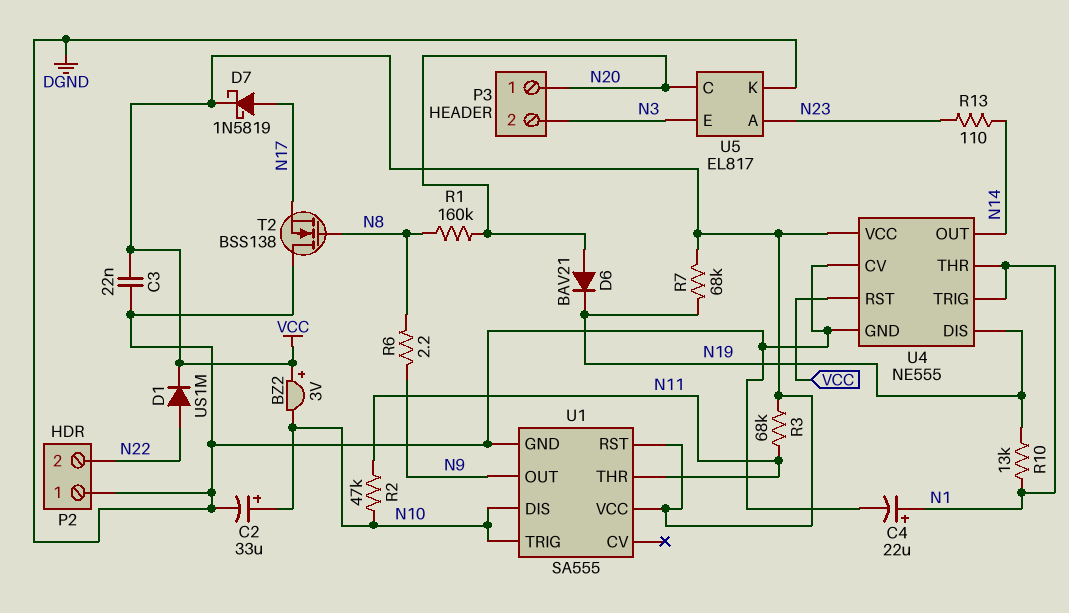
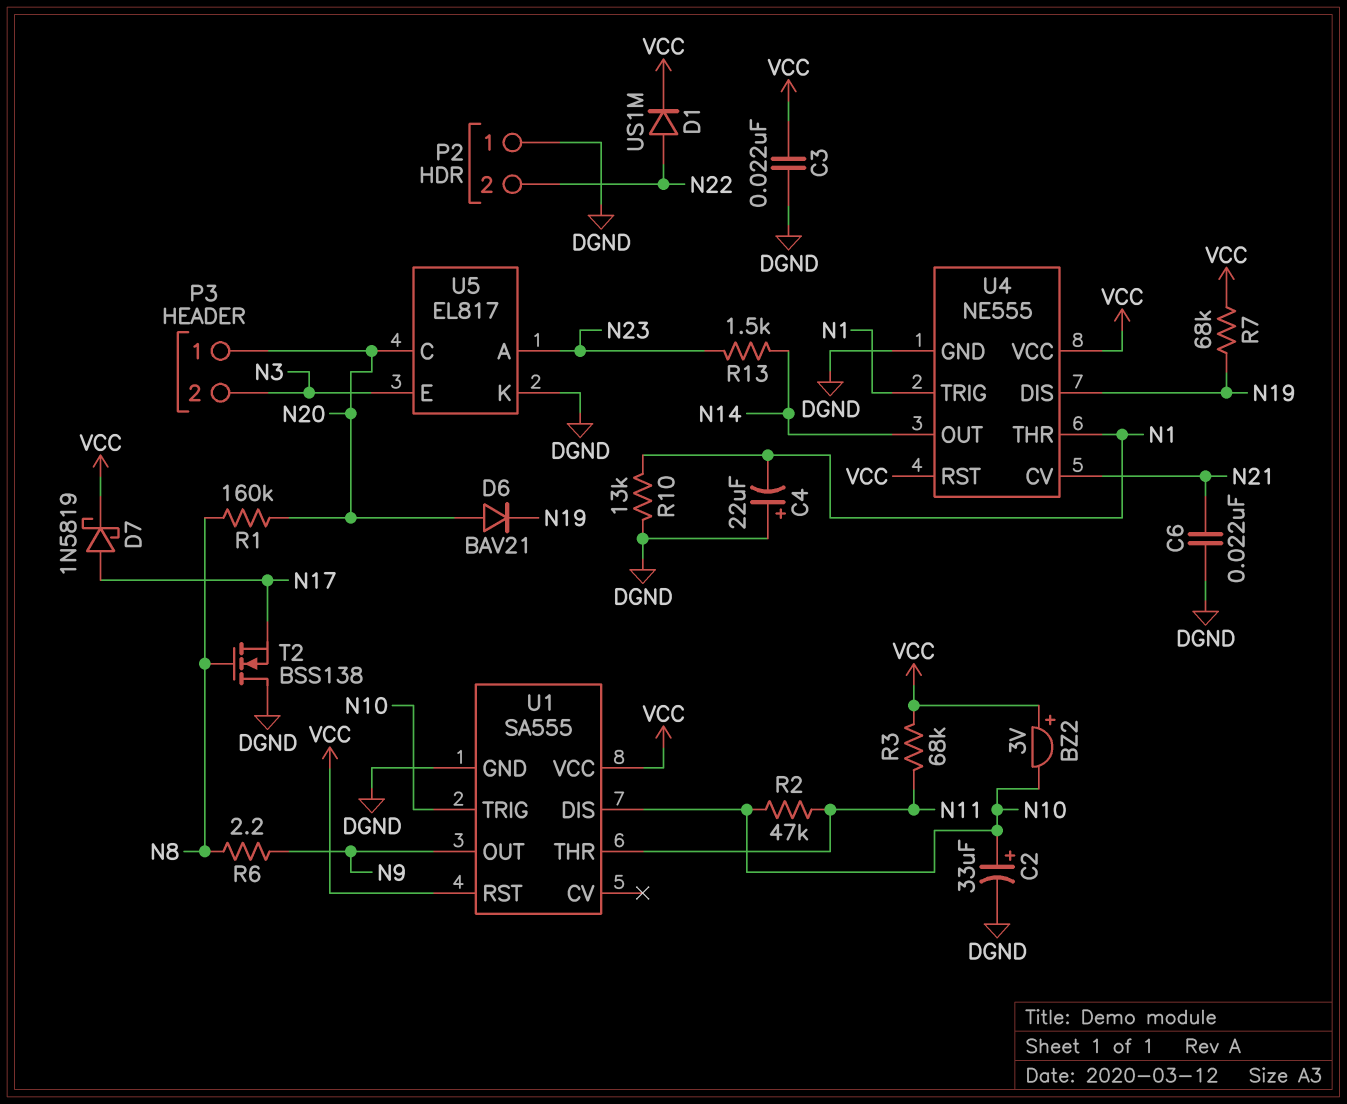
C4: 22uF (plus N1, minus DGND) -> 22uF (plus DGND, minus N1)
C6: none -> 22nF (DGND, N21)
R10: 13k (N1, N19) -> 13k (DGND, N1)
R13: 110 (N14, N23) -> 1.5k (N14, N23)
U4 pin CV: DGND -> N21

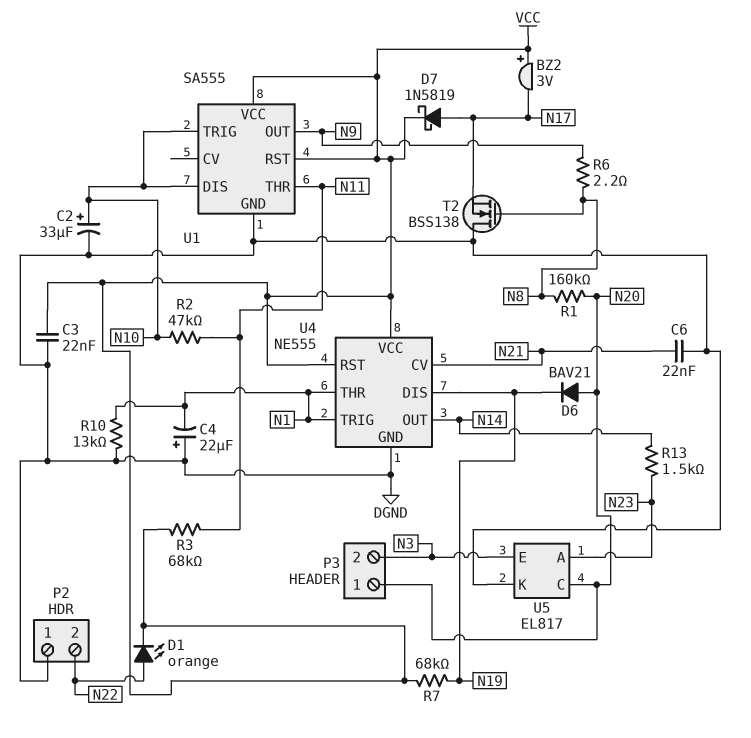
BZ2: buzzer 3V (plus VCC, minus N10) -> buzzer 3V (plus VCC, minus N17)
D1: diode US1M (A N22, K VCC) -> LED orange (A N22, K VCC)

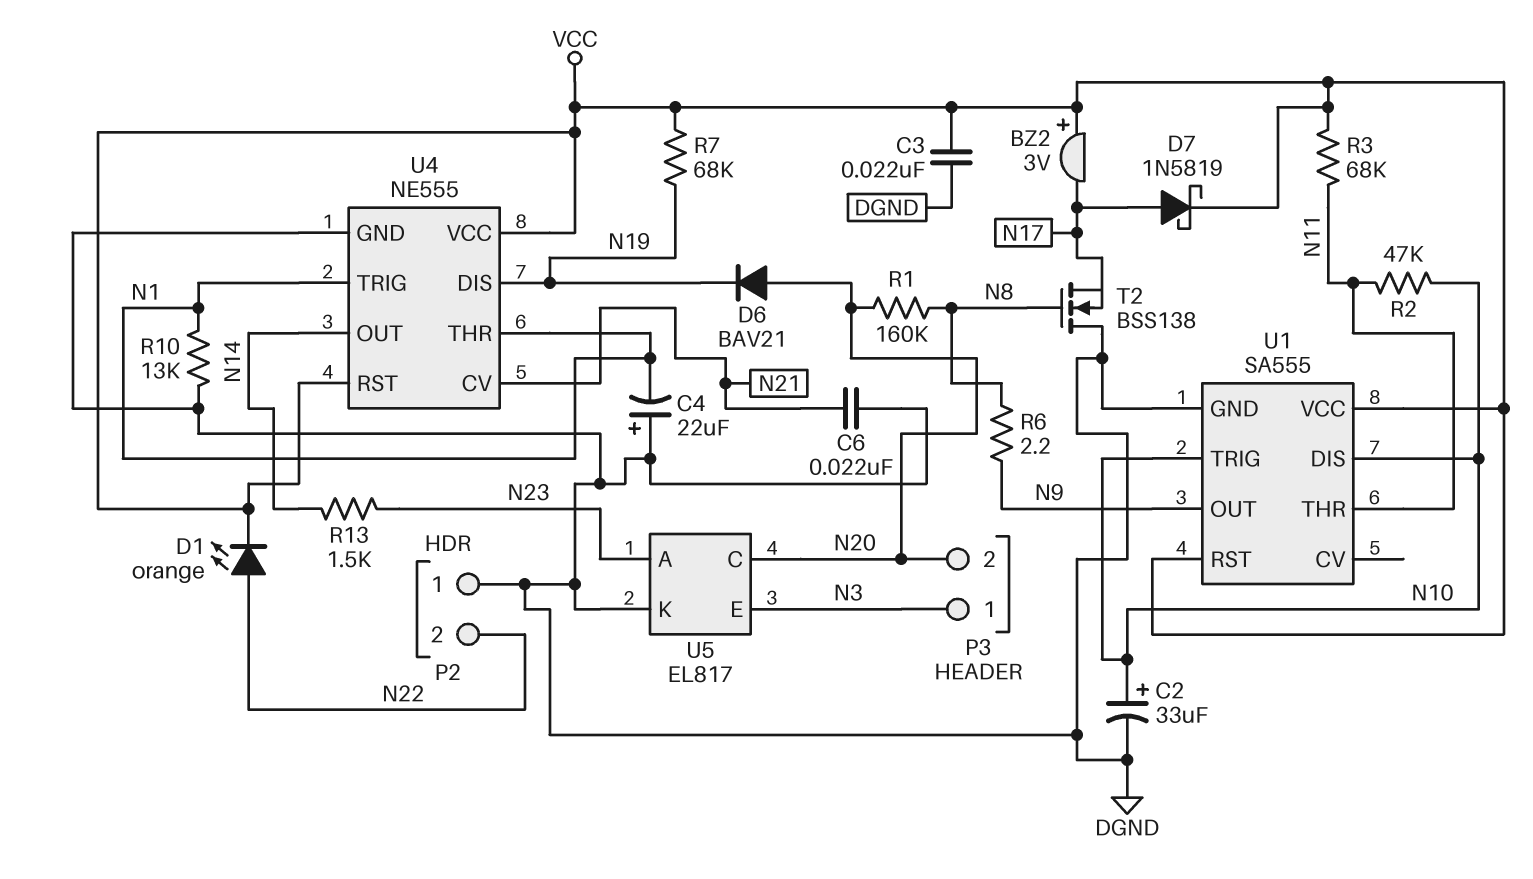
P3 pin 1: N20 -> N3
P3 pin 2: N3 -> N20

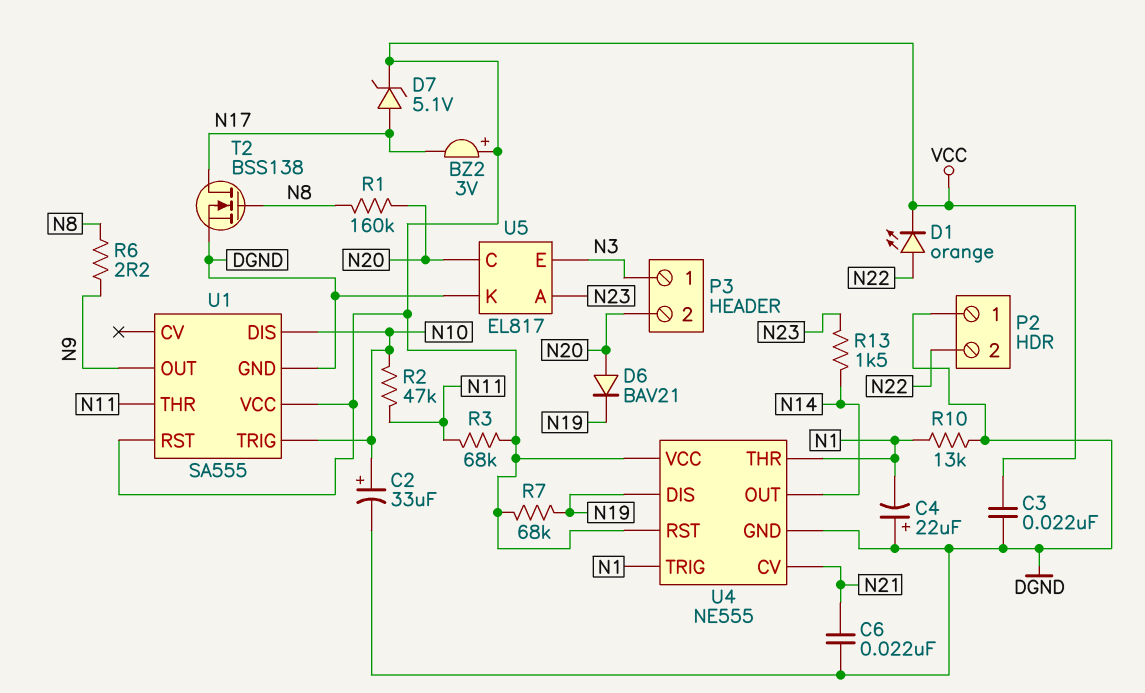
D7: schottky 1N5819 (A N17, K VCC) -> zener 5.1V (A N17, K VCC)
T2: NMOS BSS138 (G N8, D DGND, S N17) -> NMOS BSS138 (G N8, D N17, S DGND)

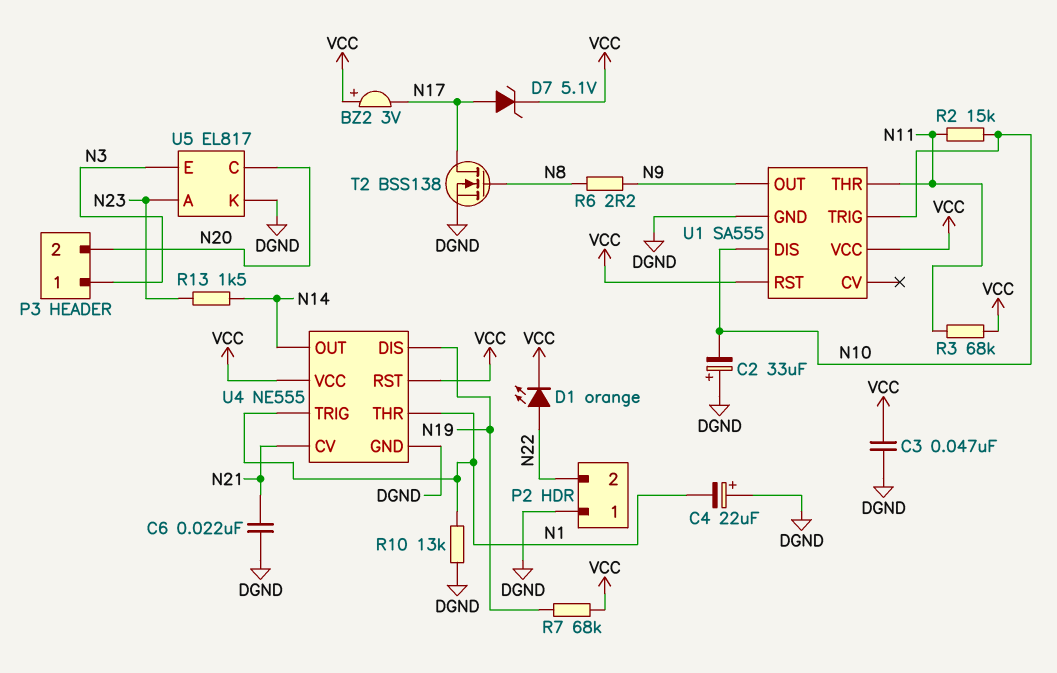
C2: 33uF (plus N10, minus DGND) -> 33uF (plus DGND, minus N10)
C3: 22nF (DGND, VCC) -> 47nF (DGND, VCC)
D6: diode BAV21 (A N20, K N19) -> none
R1: 160k (N8, N20) -> none
R2: 47k (N10, N11) -> 15k (N10, N11)

